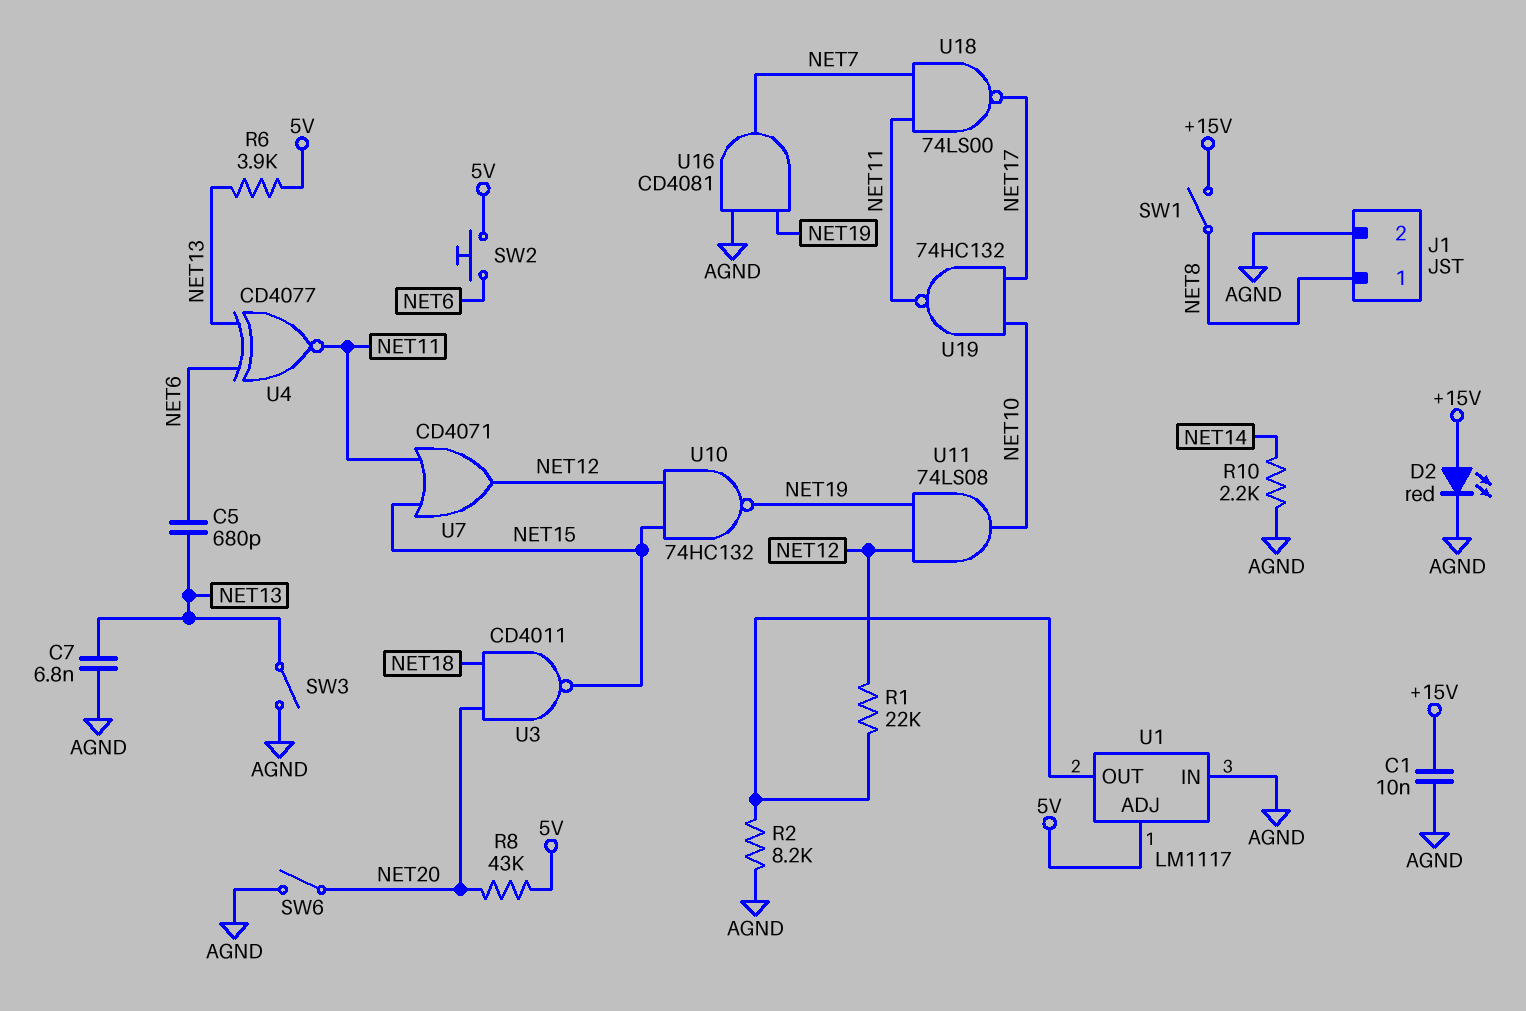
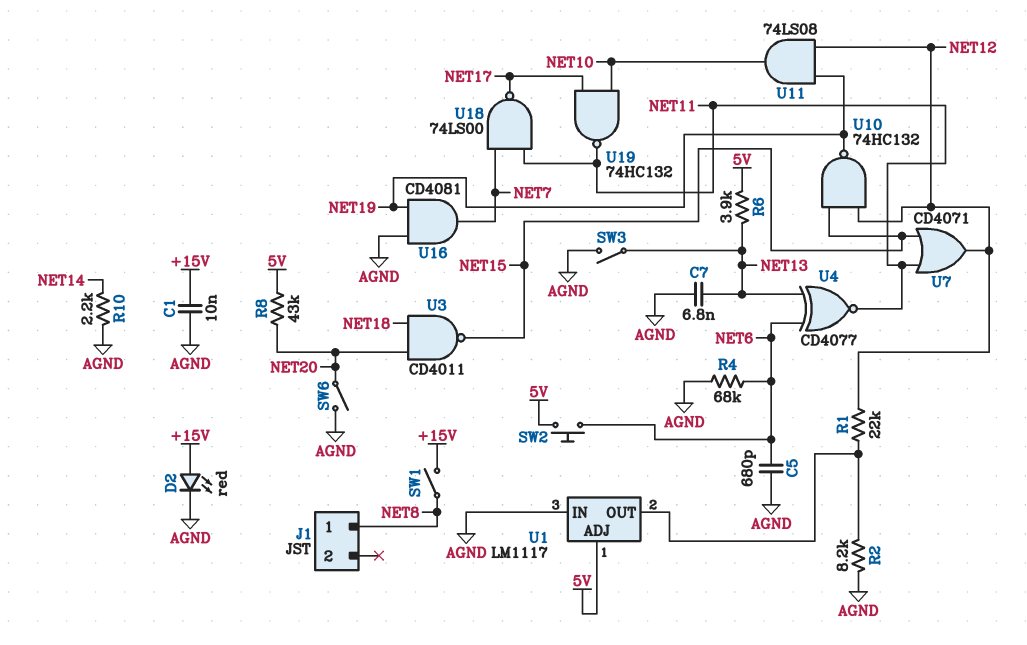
C5: 680pF (NET6, NET13) -> 680pF (AGND, NET6)
J1 pin 2: AGND -> none
R4: none -> 68k (AGND, NET6)

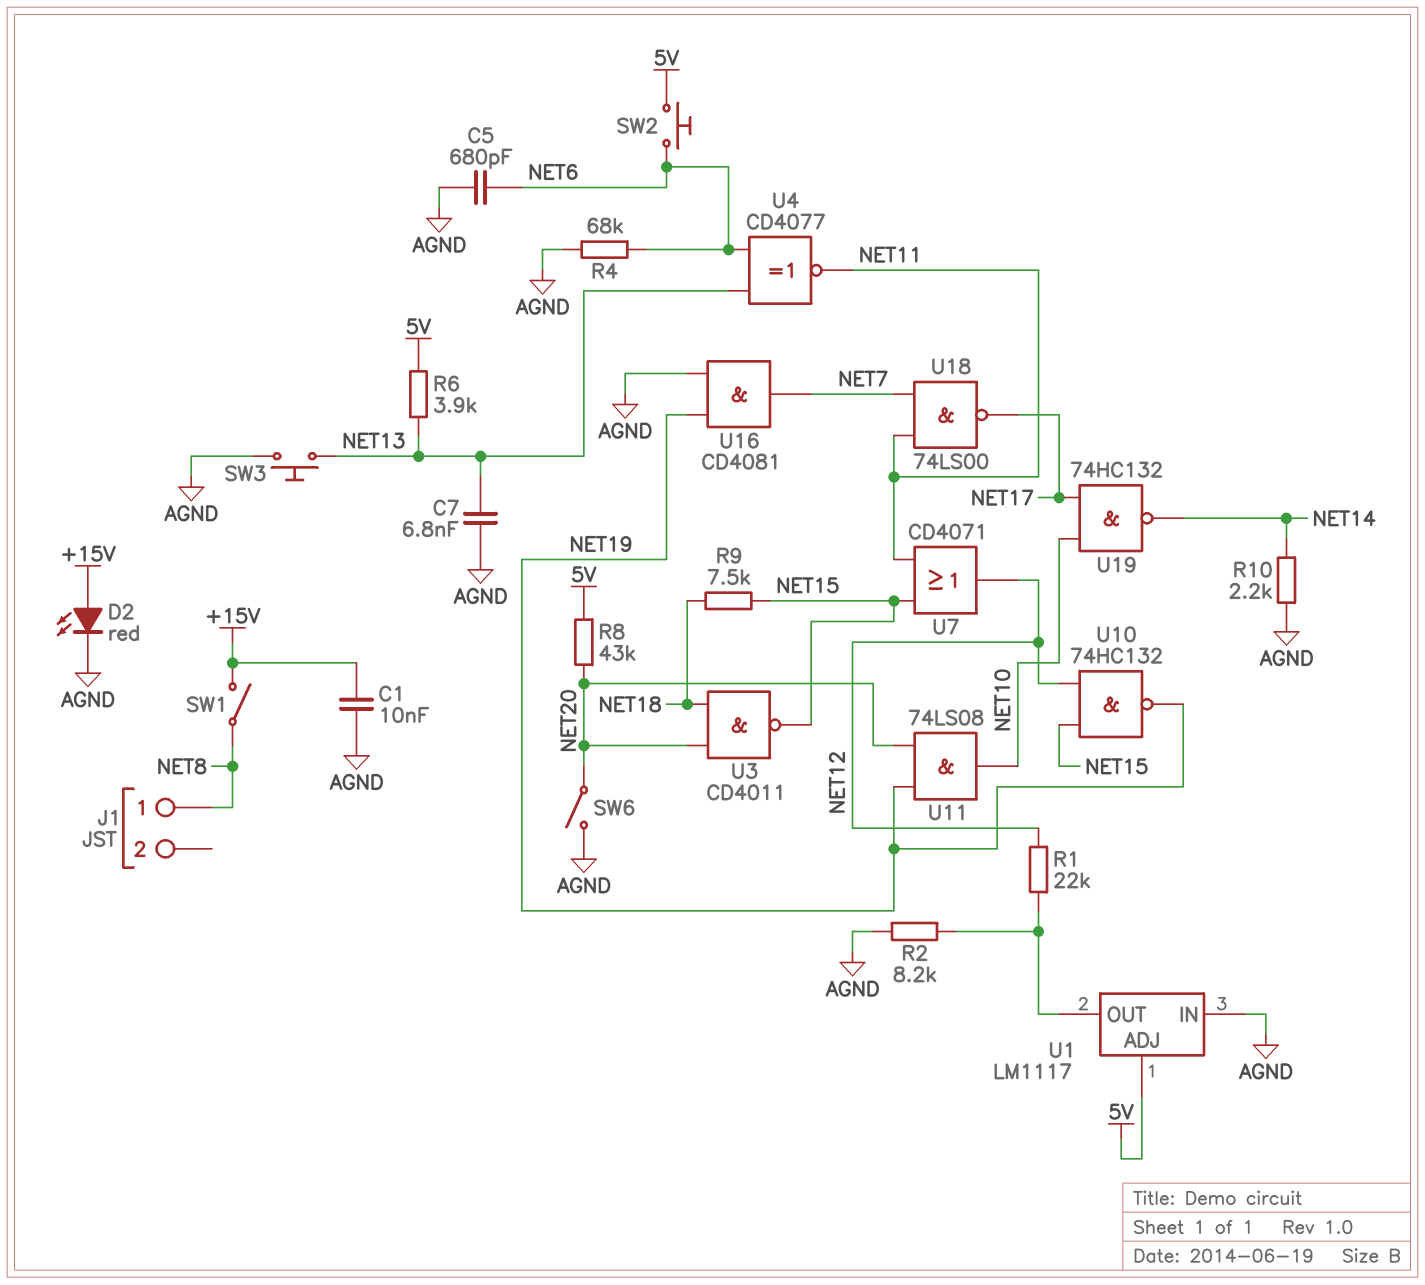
R9: none -> 7.5k (NET15, NET18)
SW3: switch (AGND, NET13) -> button (AGND, NET13)
U11: AND 74LS08 (in NET12, in NET19, out NET10) -> AND 74LS08 (in NET19, in NET20, out NET10)
U19: NAND 74HC132 (in NET10, in NET17, out NET11) -> NAND 74HC132 (in NET10, in NET17, out NET14)

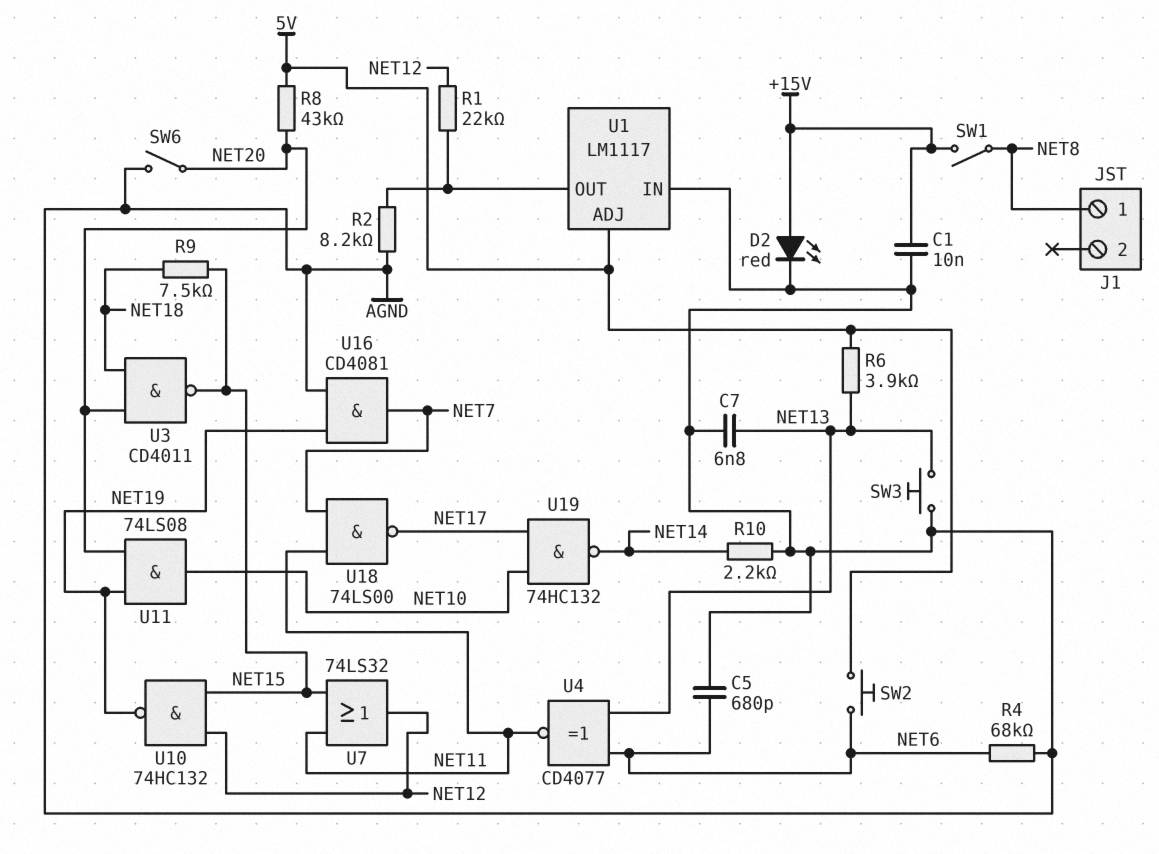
U7: OR CD4071 (in NET11, in NET15, out NET12) -> OR 74LS32 (in NET11, in NET15, out NET12)

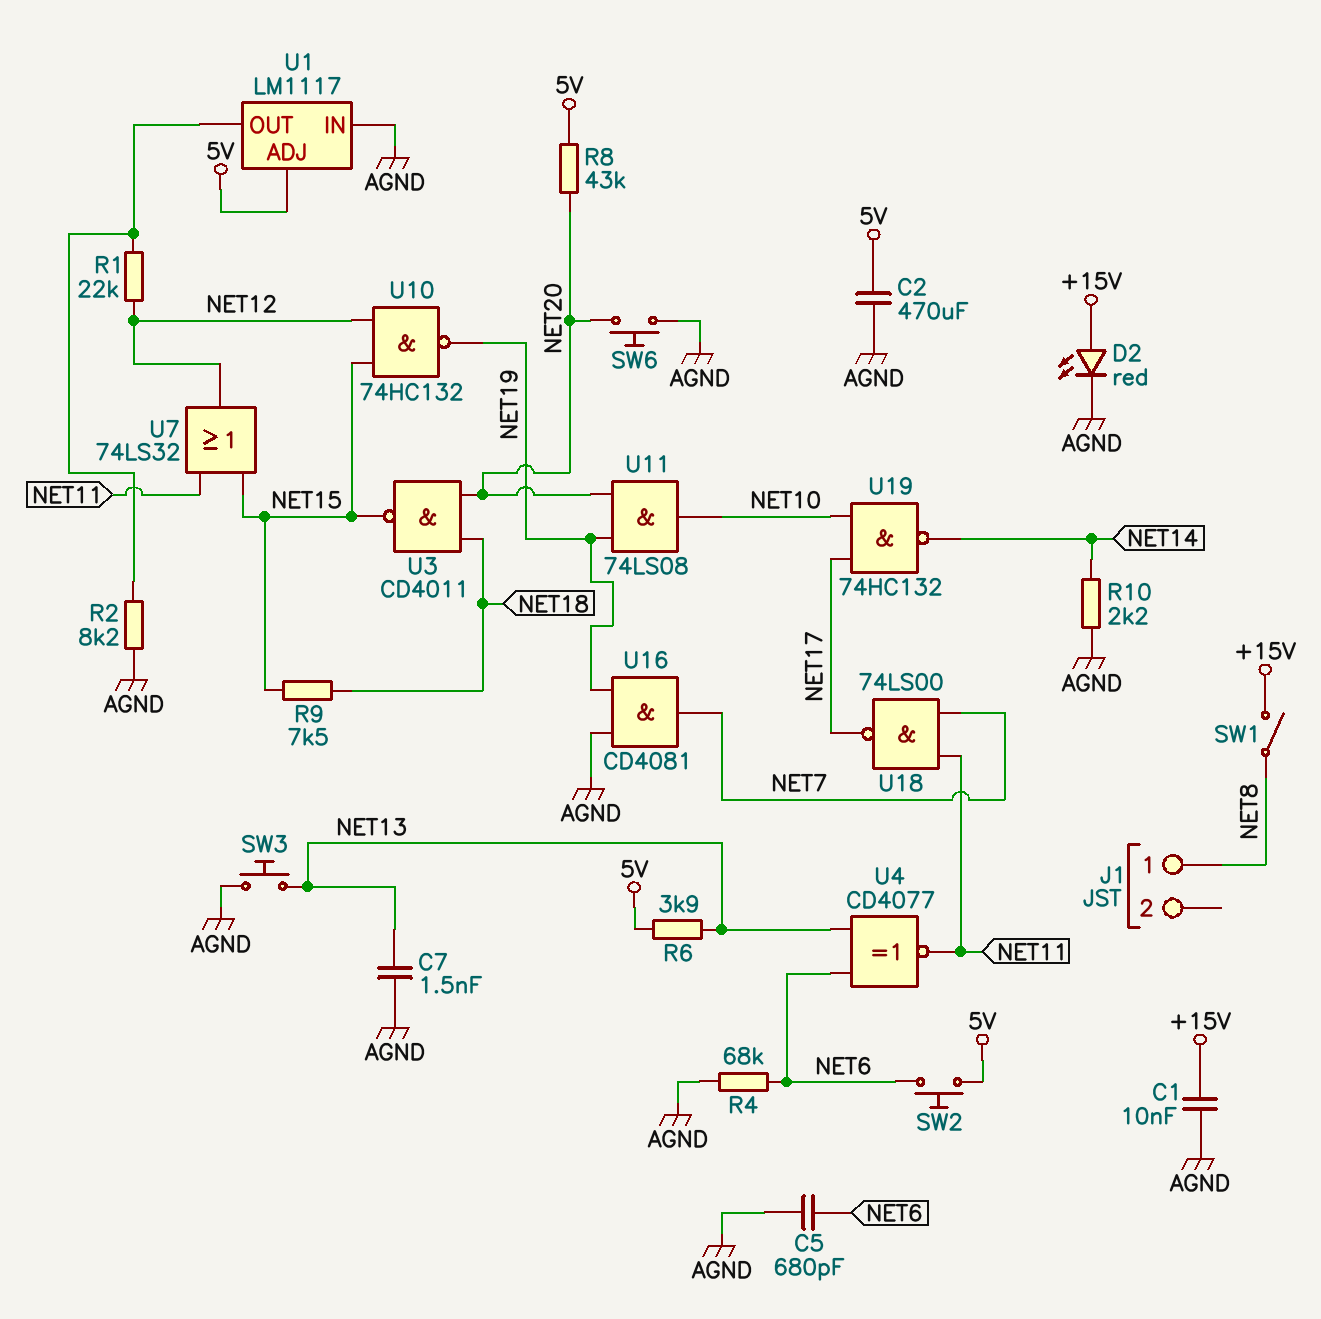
C2: none -> 470uF (5V, AGND)
C7: 6.8nF (AGND, NET13) -> 1.5nF (AGND, NET13)
SW6: switch (AGND, NET20) -> button (AGND, NET20)

